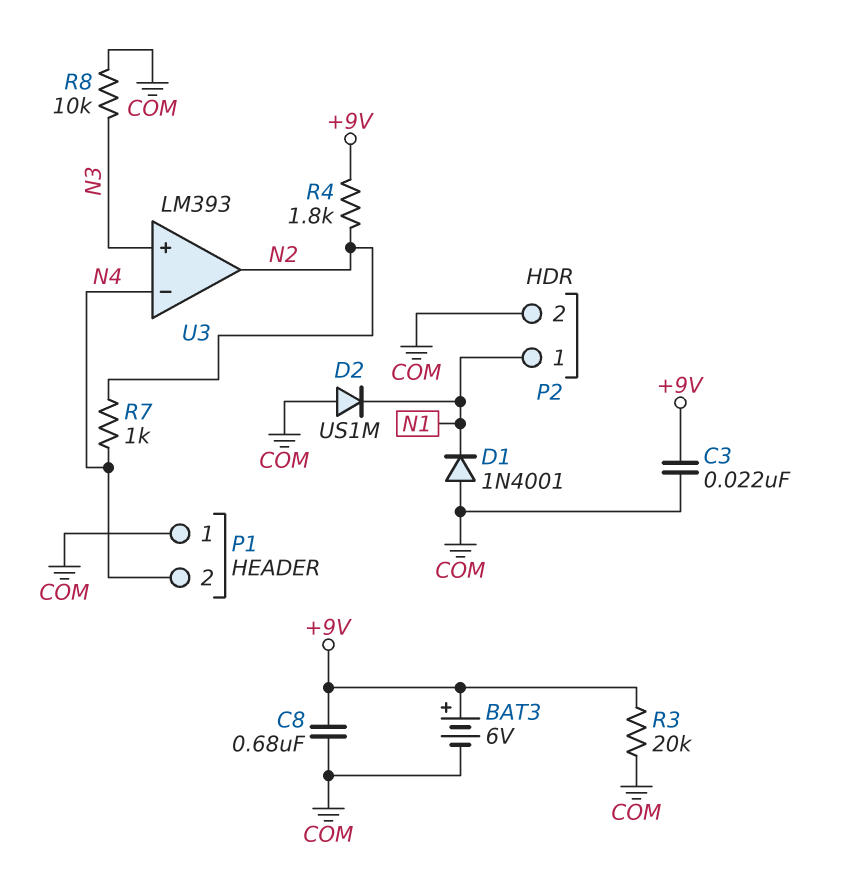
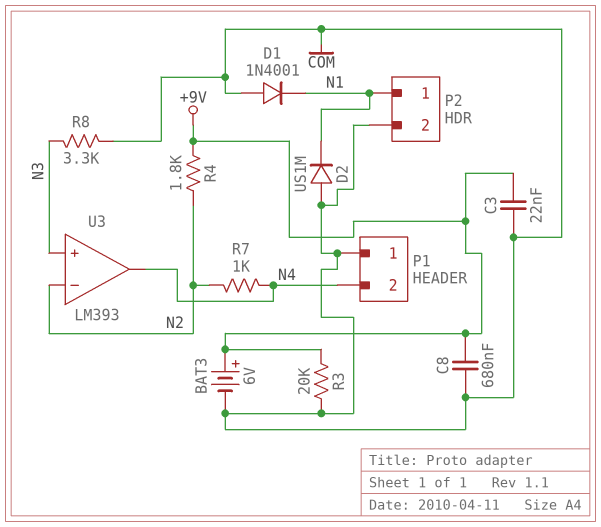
R8: 10k (COM, N3) -> 3.3k (COM, N3)
U3 pin in-: N4 -> N2
U3 pin out: N2 -> N4

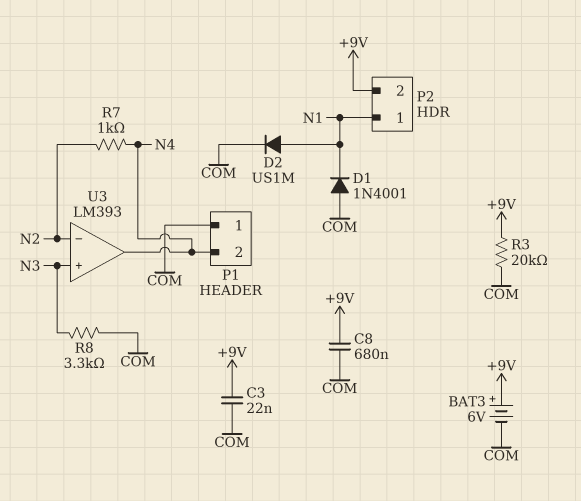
D2: diode US1M (A COM, K N1) -> diode US1M (A N1, K COM)
P2 pin 2: COM -> +9V
R4: 1.8k (+9V, N2) -> none

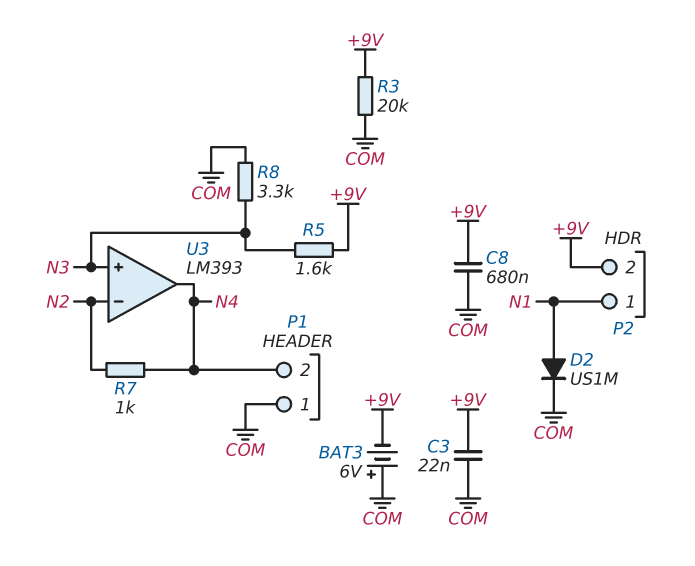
BAT3: 6V (plus +9V, minus COM) -> 6V (plus COM, minus +9V)
D1: diode 1N4001 (A COM, K N1) -> none
R5: none -> 1.6k (+9V, N3)

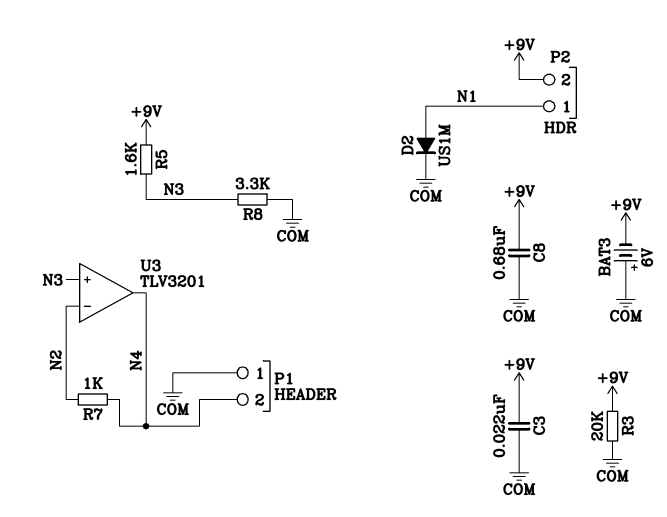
U3: LM393 -> TLV3201

